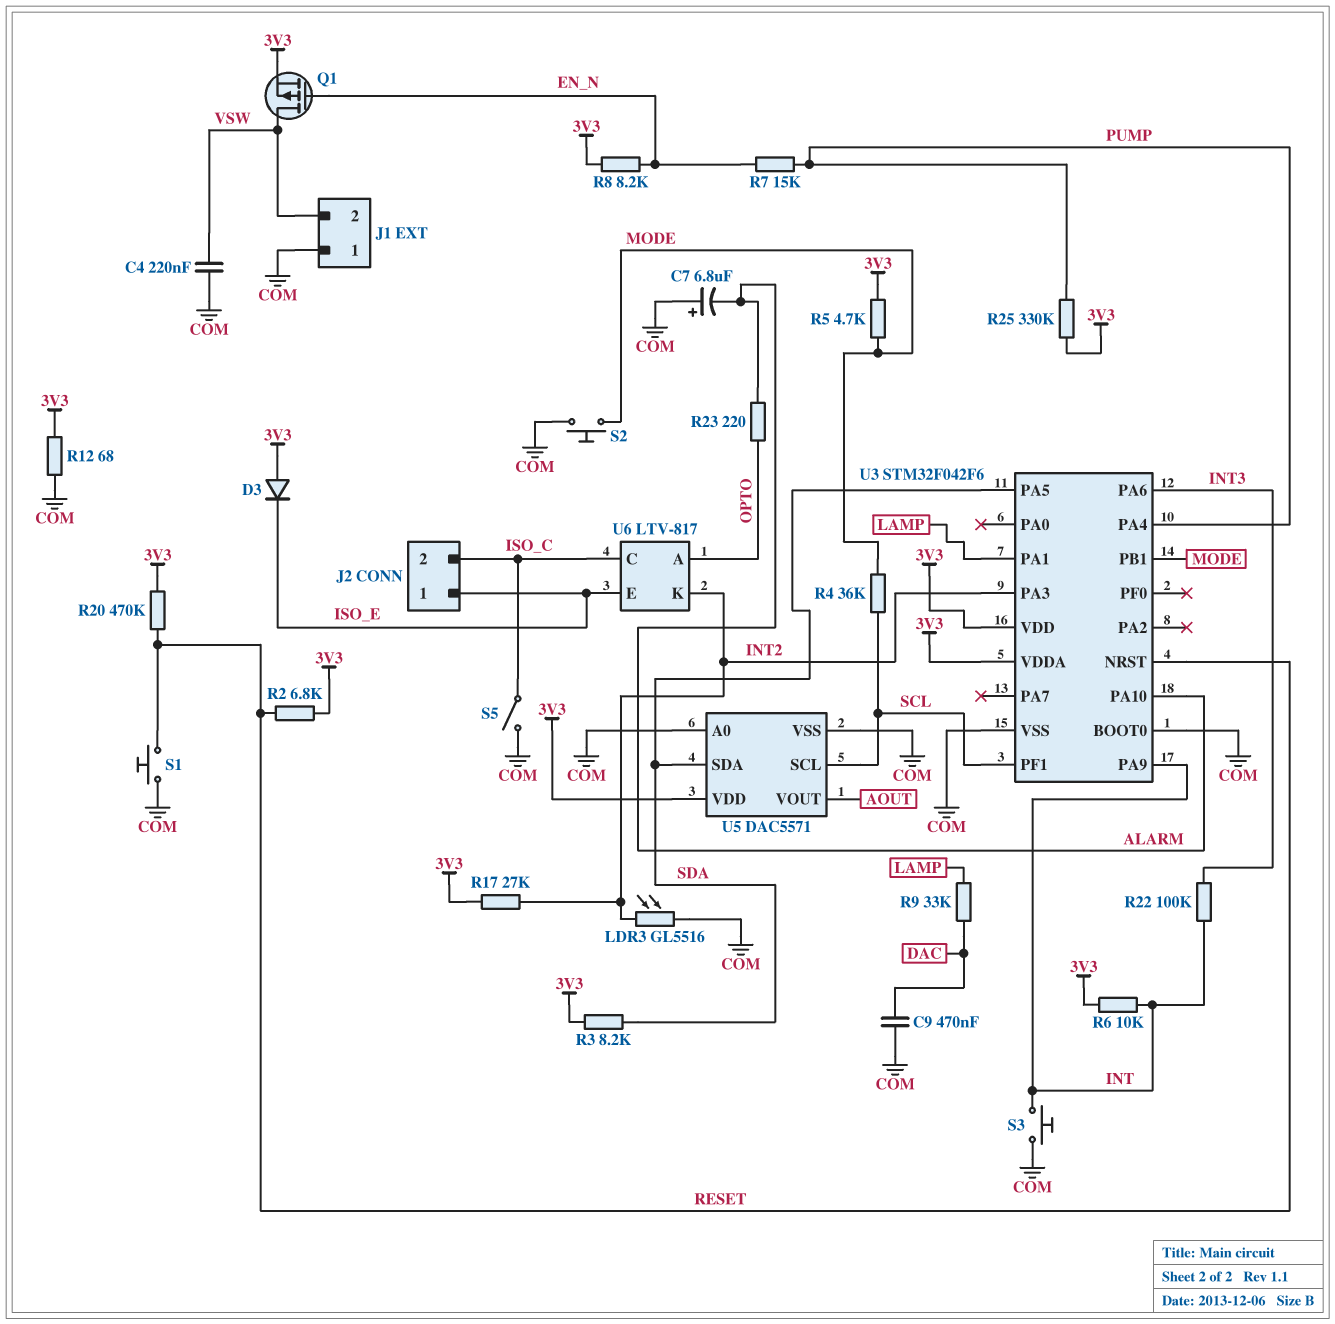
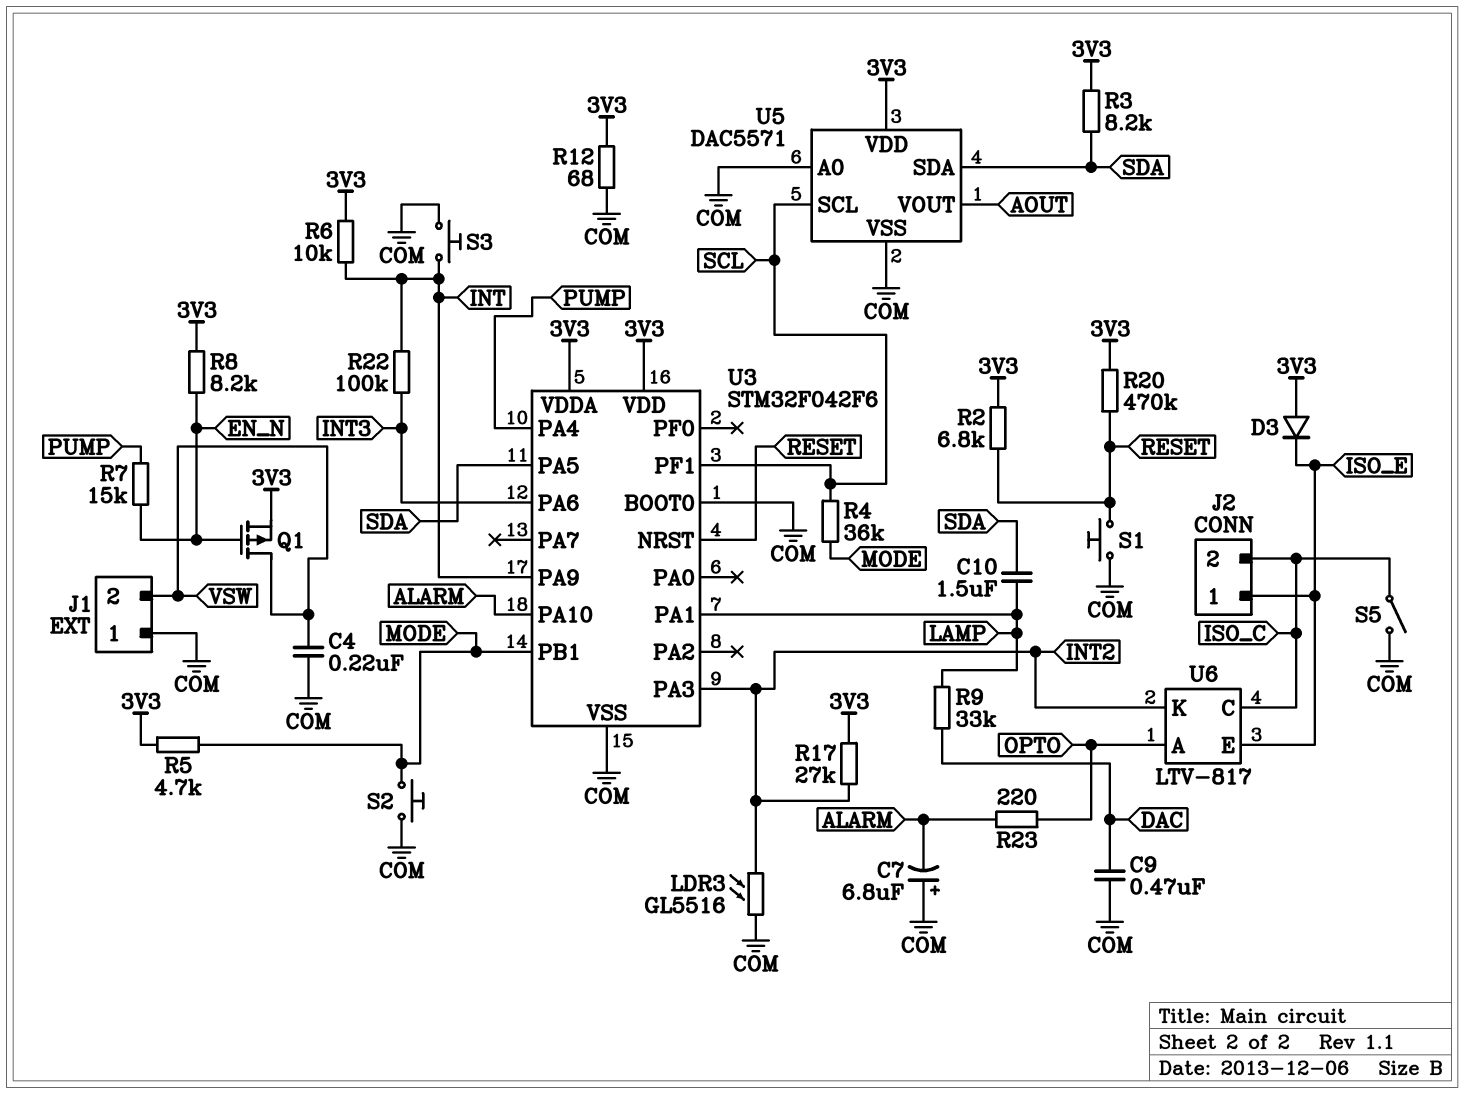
C10: none -> 1.5uF (LAMP, SDA)
R25: 330k (3V3, PUMP) -> none

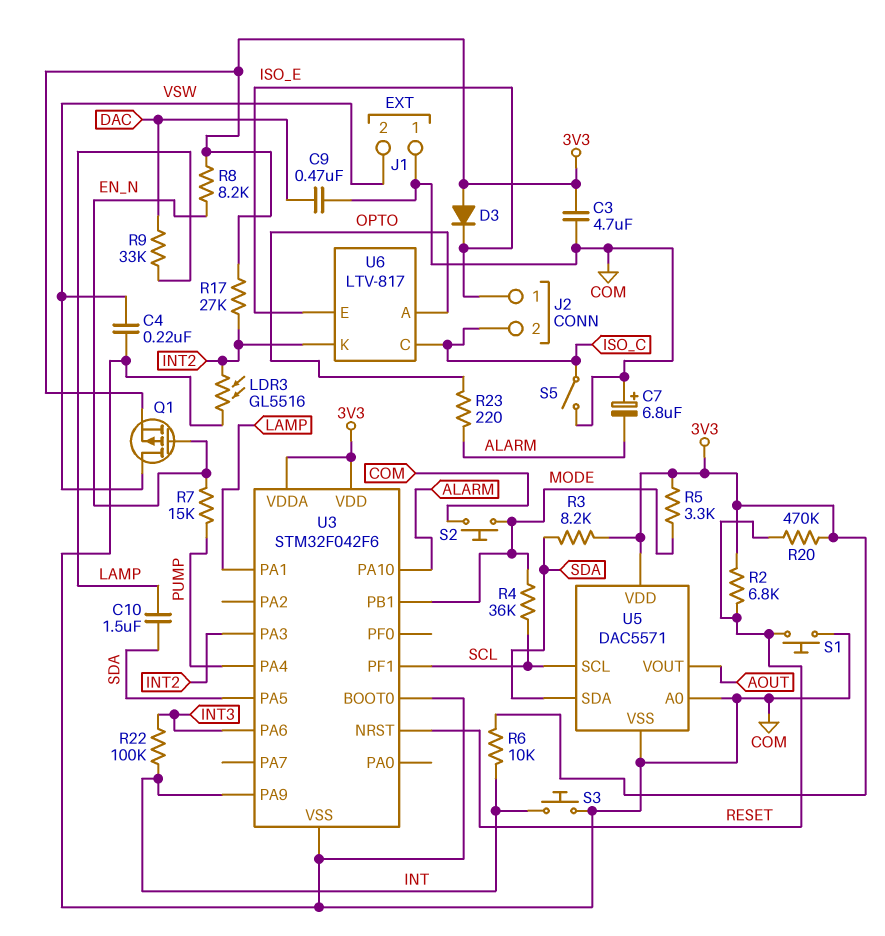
C3: none -> 4.7uF (3V3, COM)
R5: 4.7k (3V3, MODE) -> 3.3k (3V3, MODE)
R12: 68 (3V3, COM) -> none

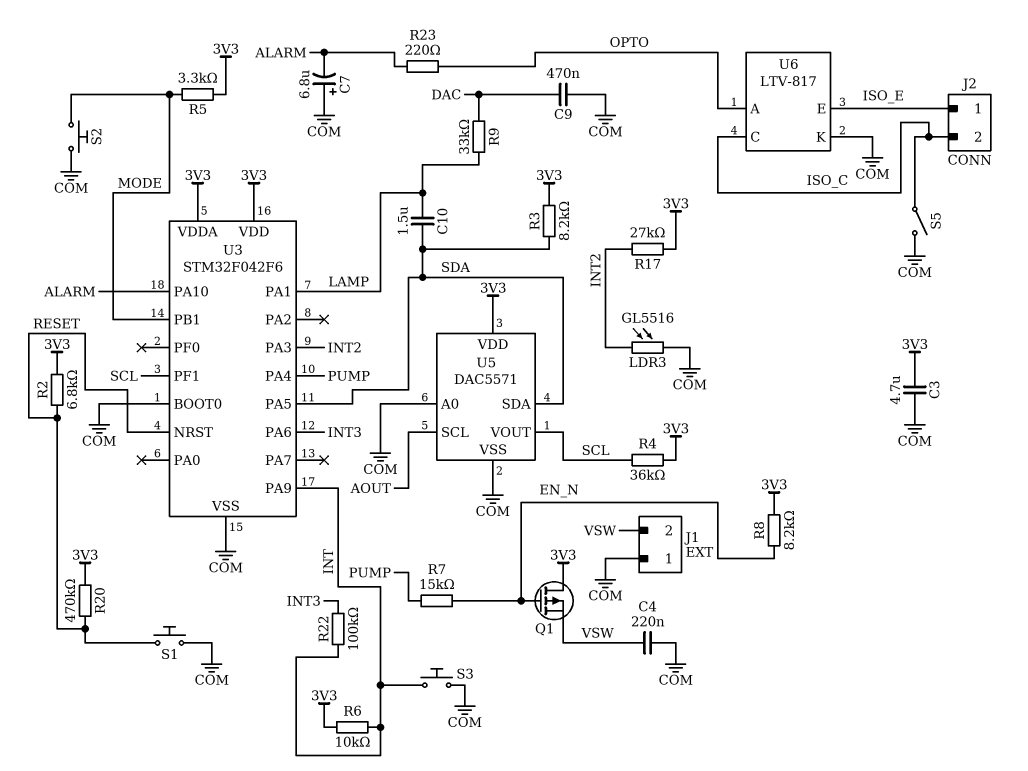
D3: diode (A 3V3, K ISO_E) -> none
Q1: PMOS (G EN_N, D VSW, S 3V3) -> PMOS (G EN_N, D 3V3, S VSW)
R4: 36k (MODE, SCL) -> 36k (3V3, SCL)
U5 pin SCL: SCL -> AOUT
U5 pin VOUT: AOUT -> SCL
U6 pin K: INT2 -> COM

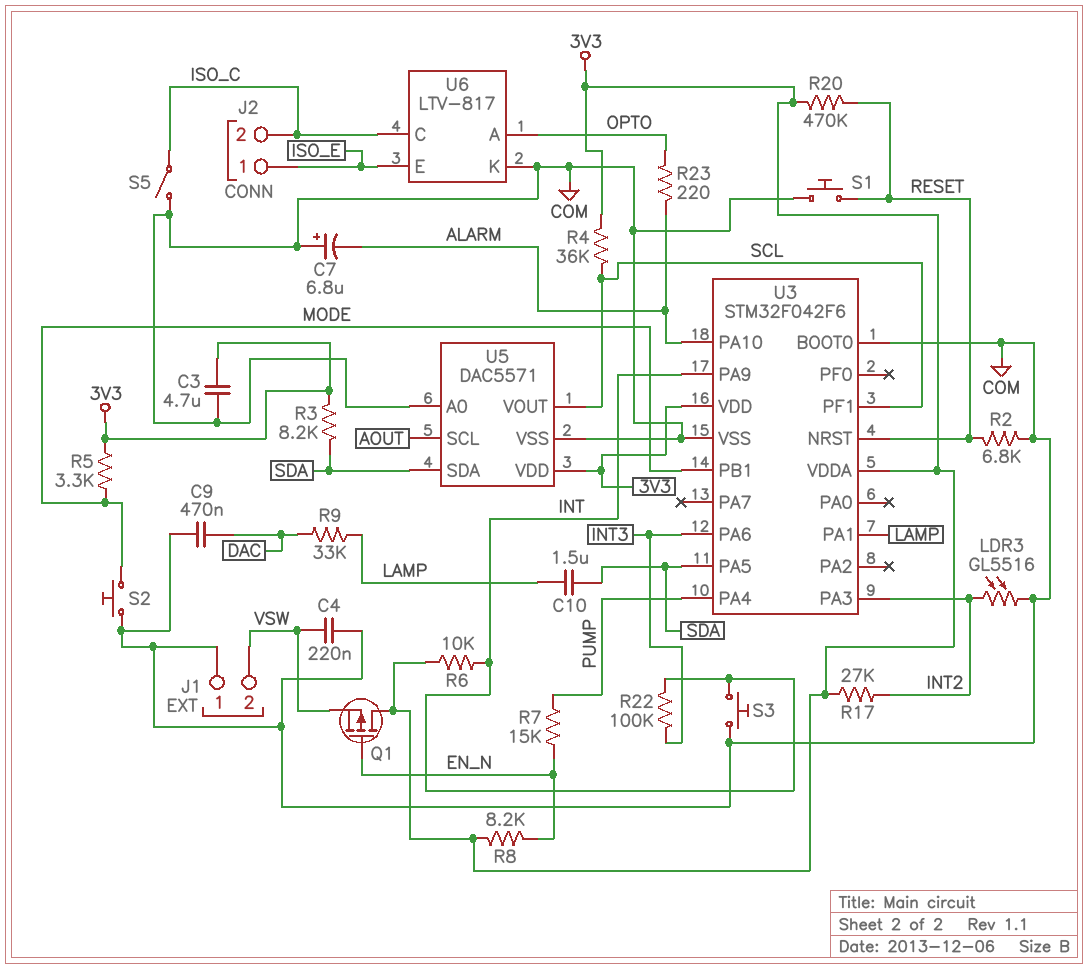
R2: 6.8k (3V3, RESET) -> 6.8k (COM, RESET)

